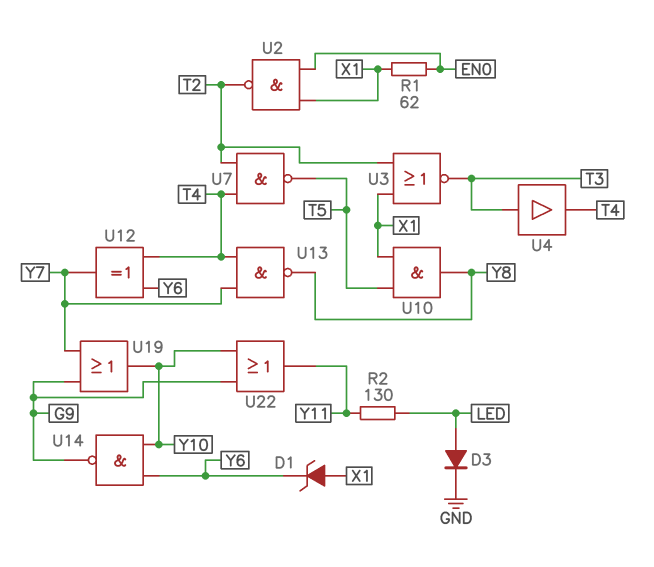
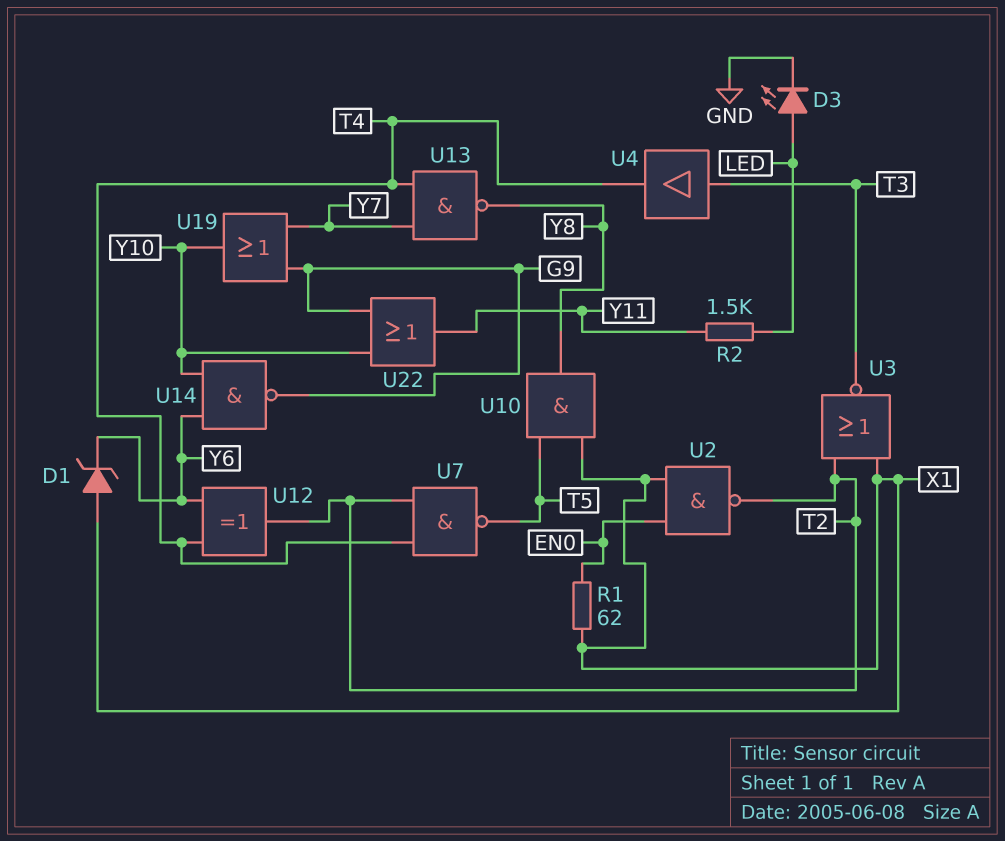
D3: diode (A LED, K GND) -> LED (A LED, K GND)
R2: 130 (LED, Y11) -> 1.5k (LED, Y11)
U12: XOR (in T4, in Y6, out Y7) -> XOR (in T4, in Y6, out T2)

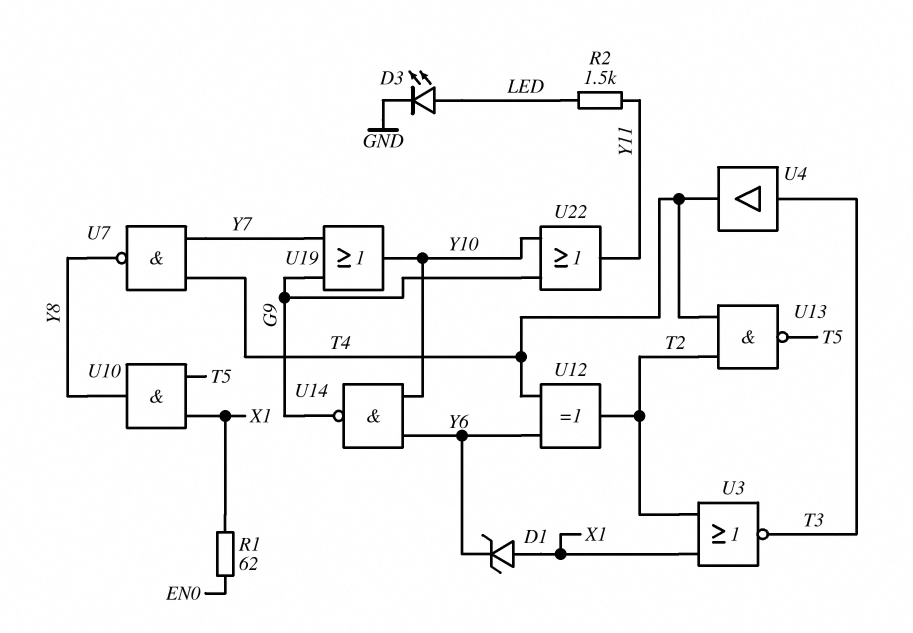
U2: NAND (in EN0, in X1, out T2) -> none
U7: NAND (in T2, in T4, out T5) -> NAND (in T4, in Y7, out Y8)
U13: NAND (in T4, in Y7, out Y8) -> NAND (in T2, in T4, out T5)

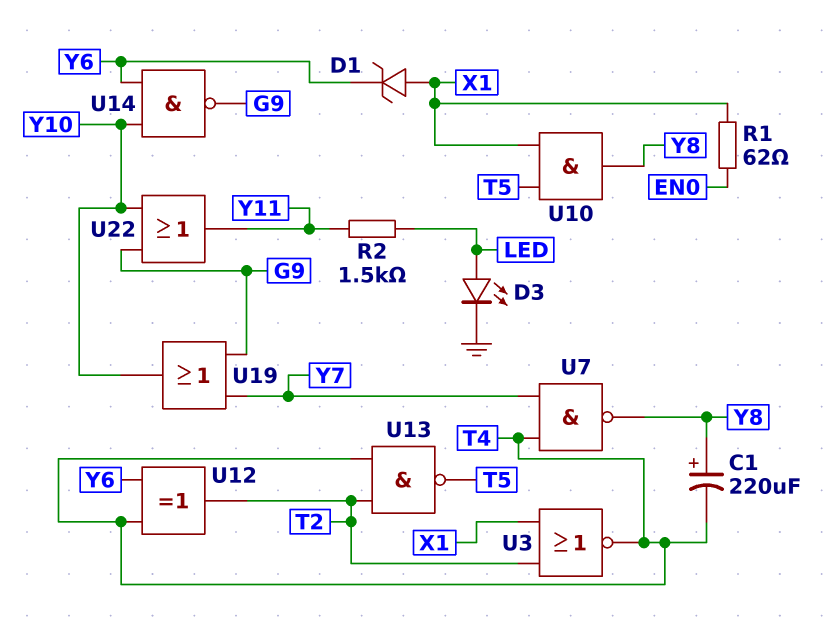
C1: none -> 220uF (plus Y8, minus T4)
U3: NOR (in T2, in X1, out T3) -> NOR (in T2, in X1, out T4)
U4: buffer (in T3, out T4) -> none

